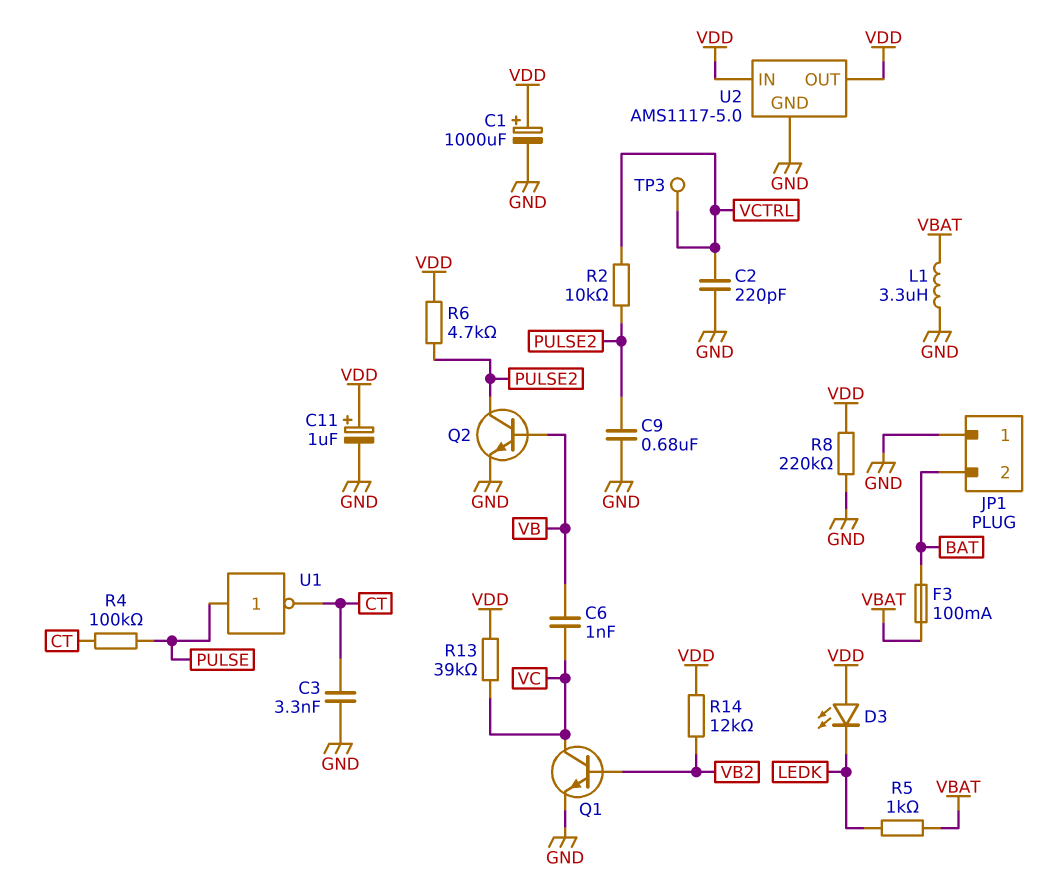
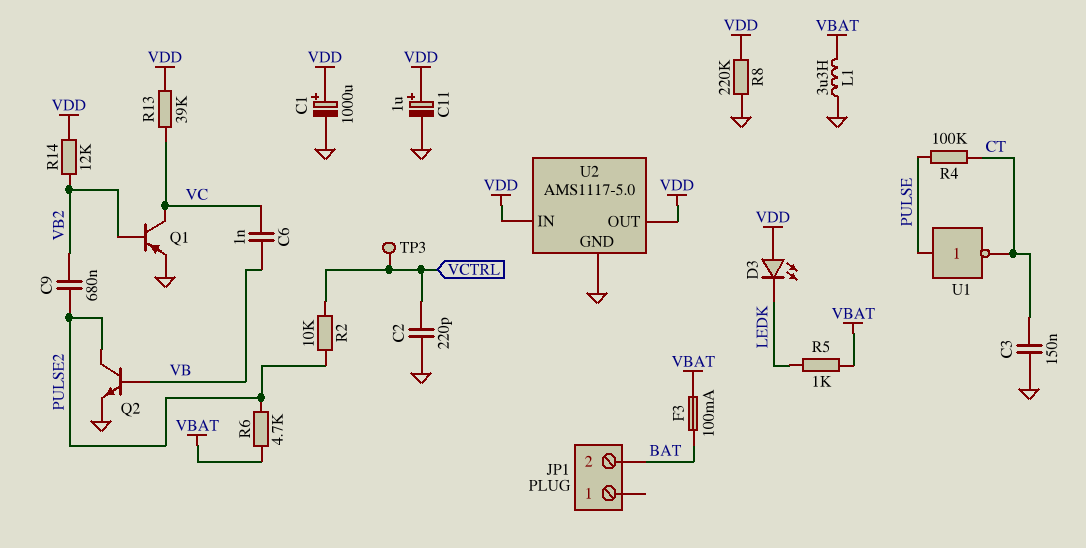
C3: 3.3nF (CT, GND) -> 150nF (CT, GND)
C9: 680nF (GND, PULSE2) -> 680nF (PULSE2, VB2)
JP1 pin 1: GND -> none
Q1: NPN (B VB2, C VC, E GND) -> PNP (B VB2, C VC, E GND)
R6: 4.7k (PULSE2, VDD) -> 4.7k (PULSE2, VBAT)

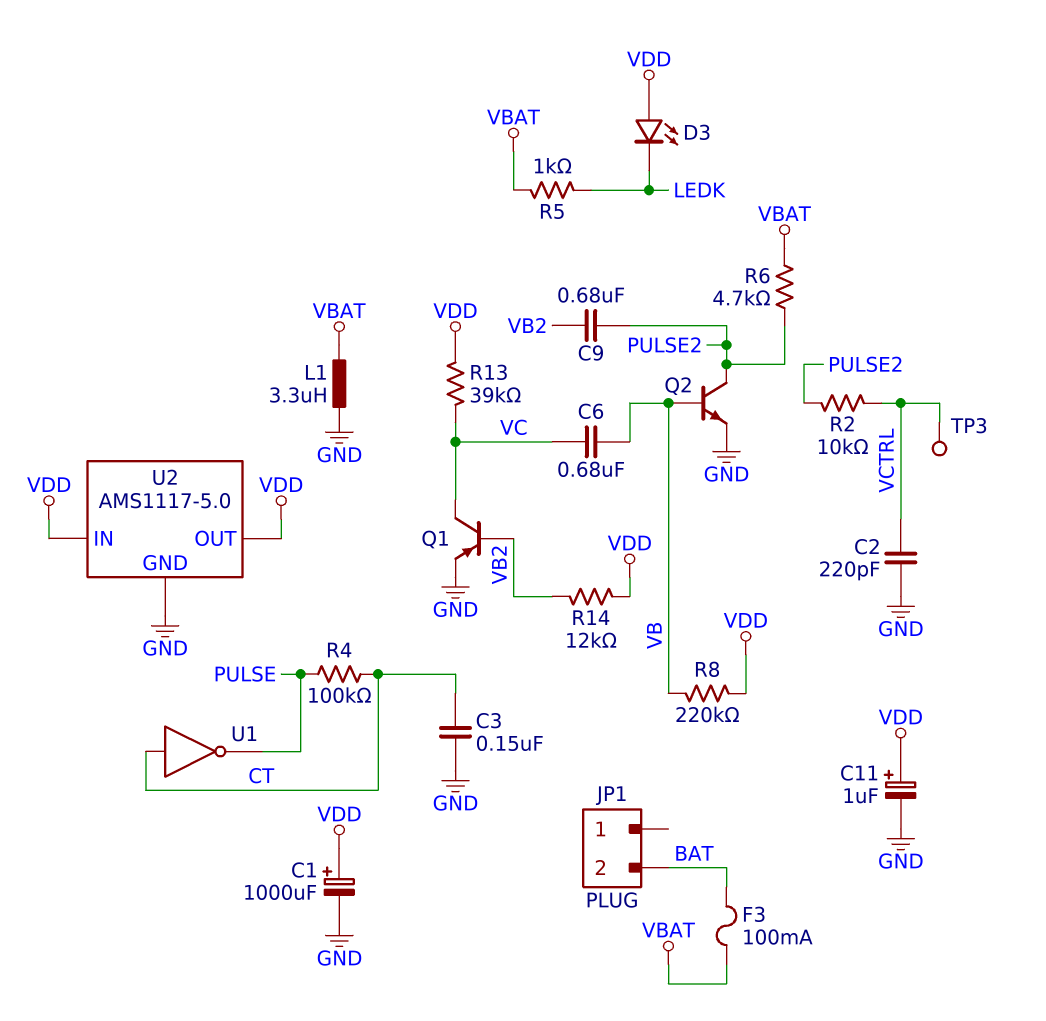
C6: 1nF (VB, VC) -> 680nF (VB, VC)
R8: 220k (GND, VDD) -> 220k (VB, VDD)
U1: NOT (in PULSE, out CT) -> NOT (in CT, out PULSE)

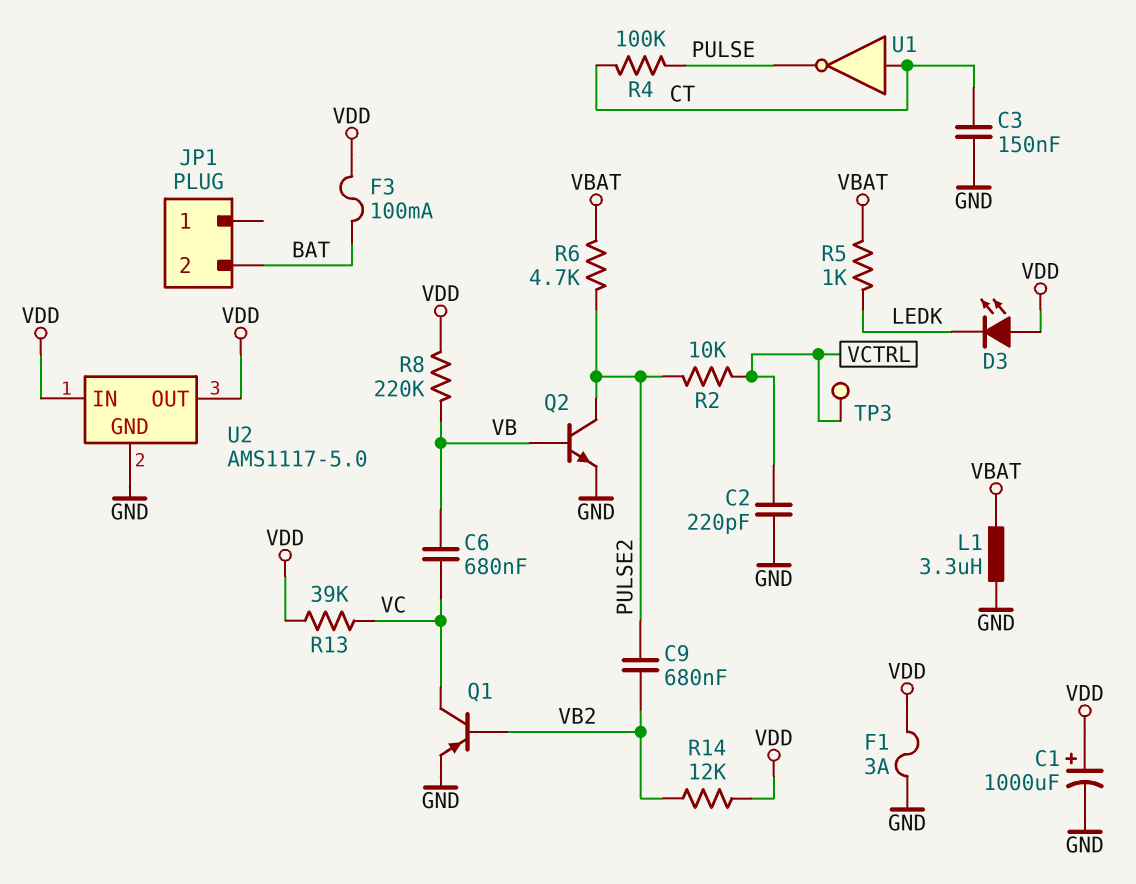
C11: 1uF (plus VDD, minus GND) -> none
F1: none -> 3A (GND, VDD)
F3: 100mA (BAT, VBAT) -> 100mA (BAT, VDD)

